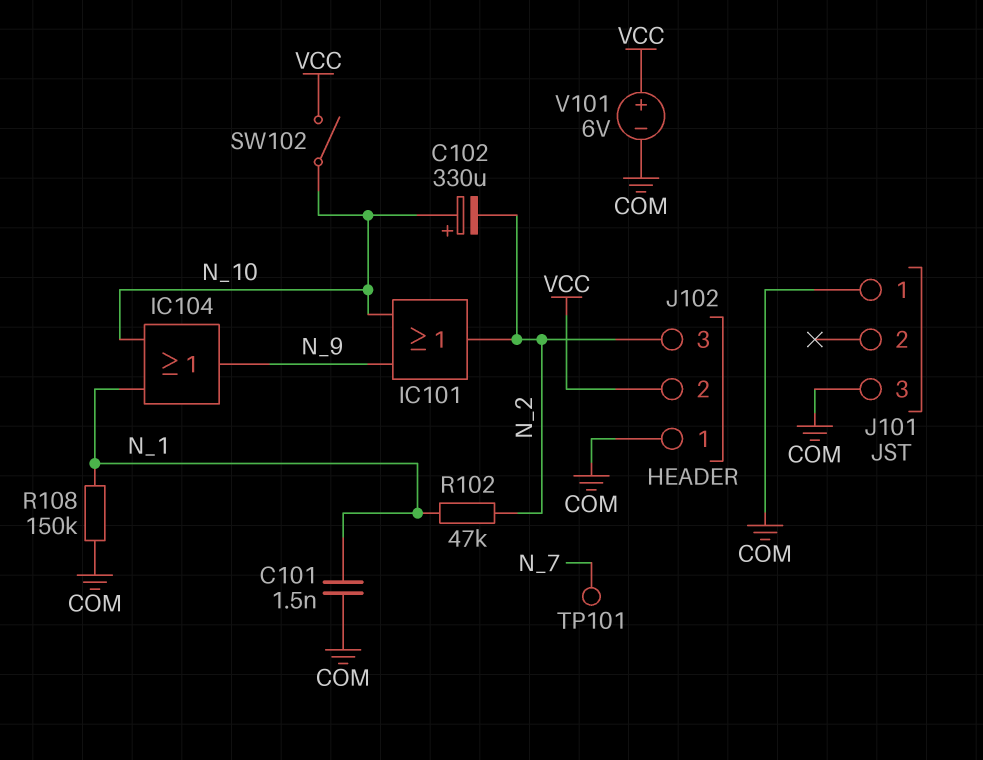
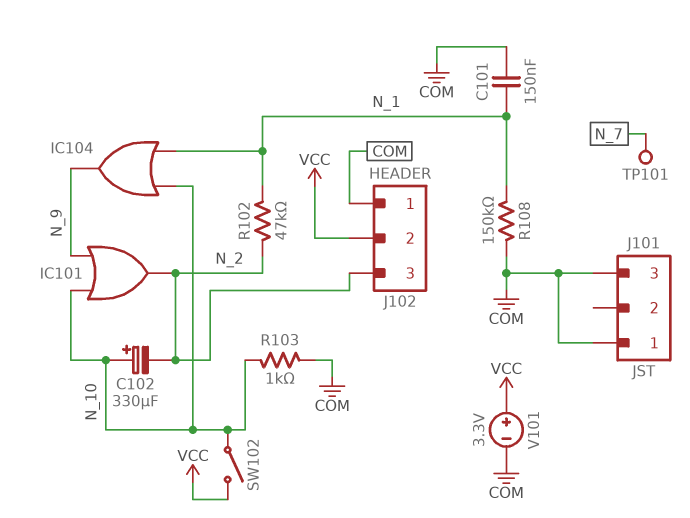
C101: 1.5nF (COM, N_1) -> 150nF (COM, N_1)
R103: none -> 1k (COM, N_10)
V101: 6V (plus VCC, minus COM) -> 3.3V (plus VCC, minus COM)

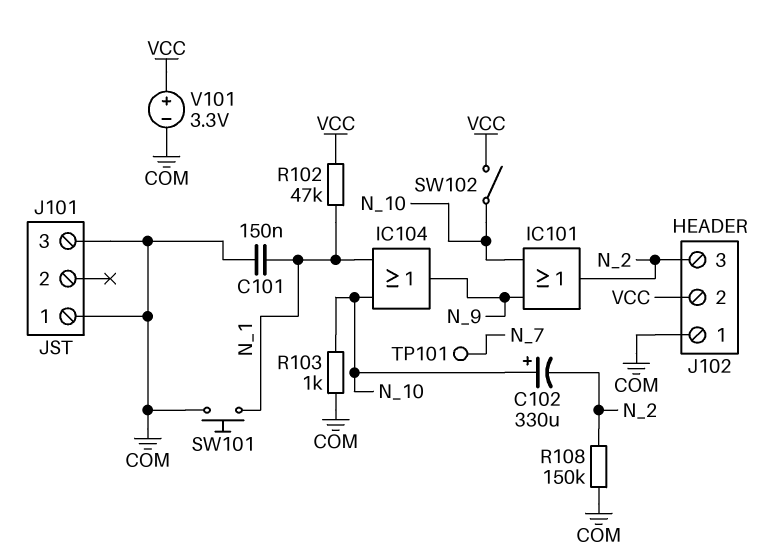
R102: 47k (N_1, N_2) -> 47k (N_1, VCC)
R108: 150k (COM, N_1) -> 150k (COM, N_2)
SW101: none -> button (COM, N_1)

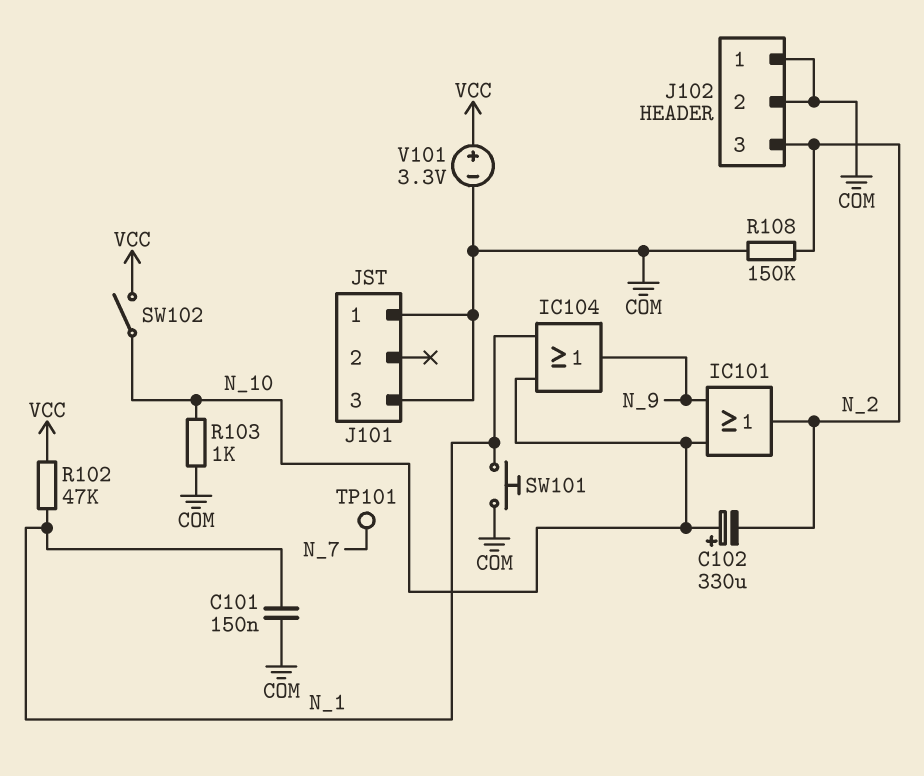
J102 pin 2: VCC -> COM

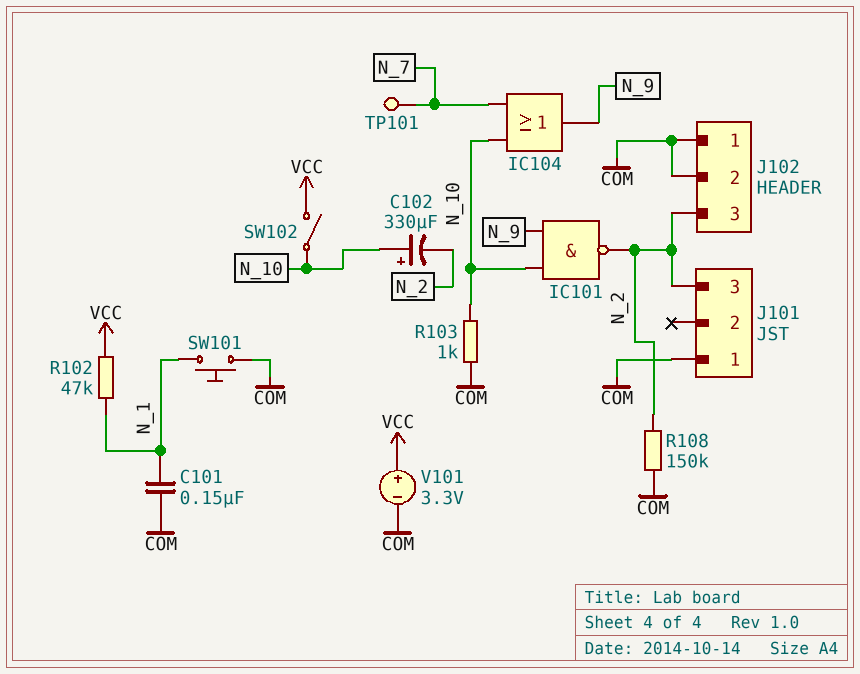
IC101: OR (in N_9, in N_10, out N_2) -> NAND (in N_9, in N_10, out N_2)
IC104: OR (in N_1, in N_10, out N_9) -> OR (in N_7, in N_10, out N_9)
J101 pin 3: COM -> N_2

